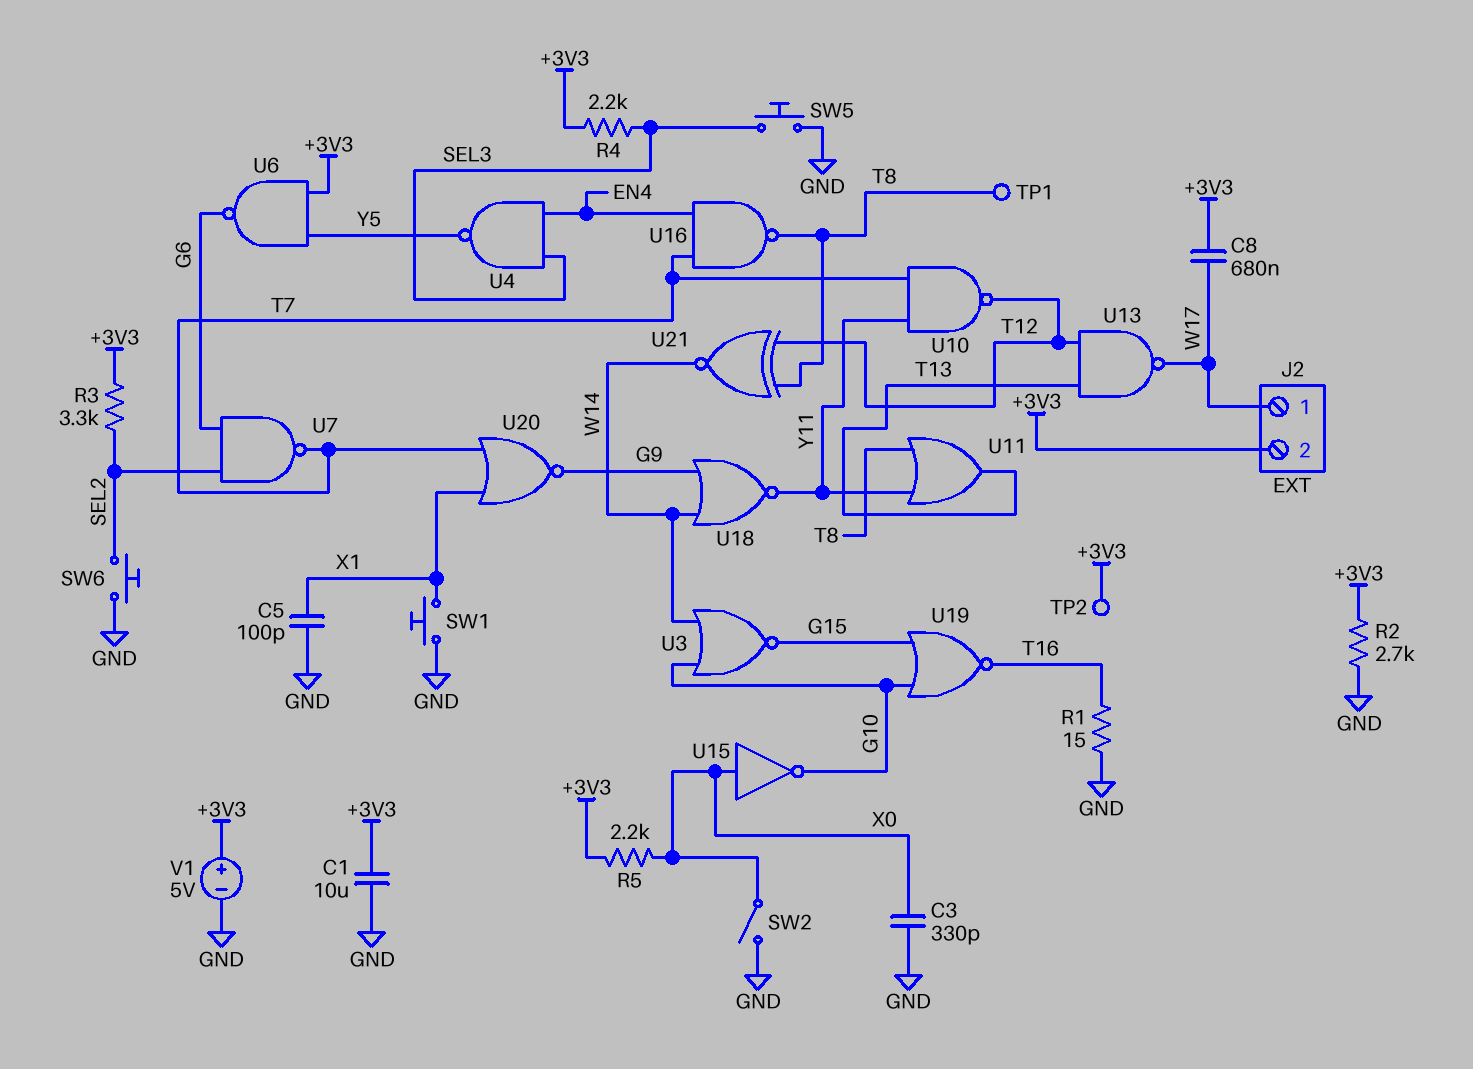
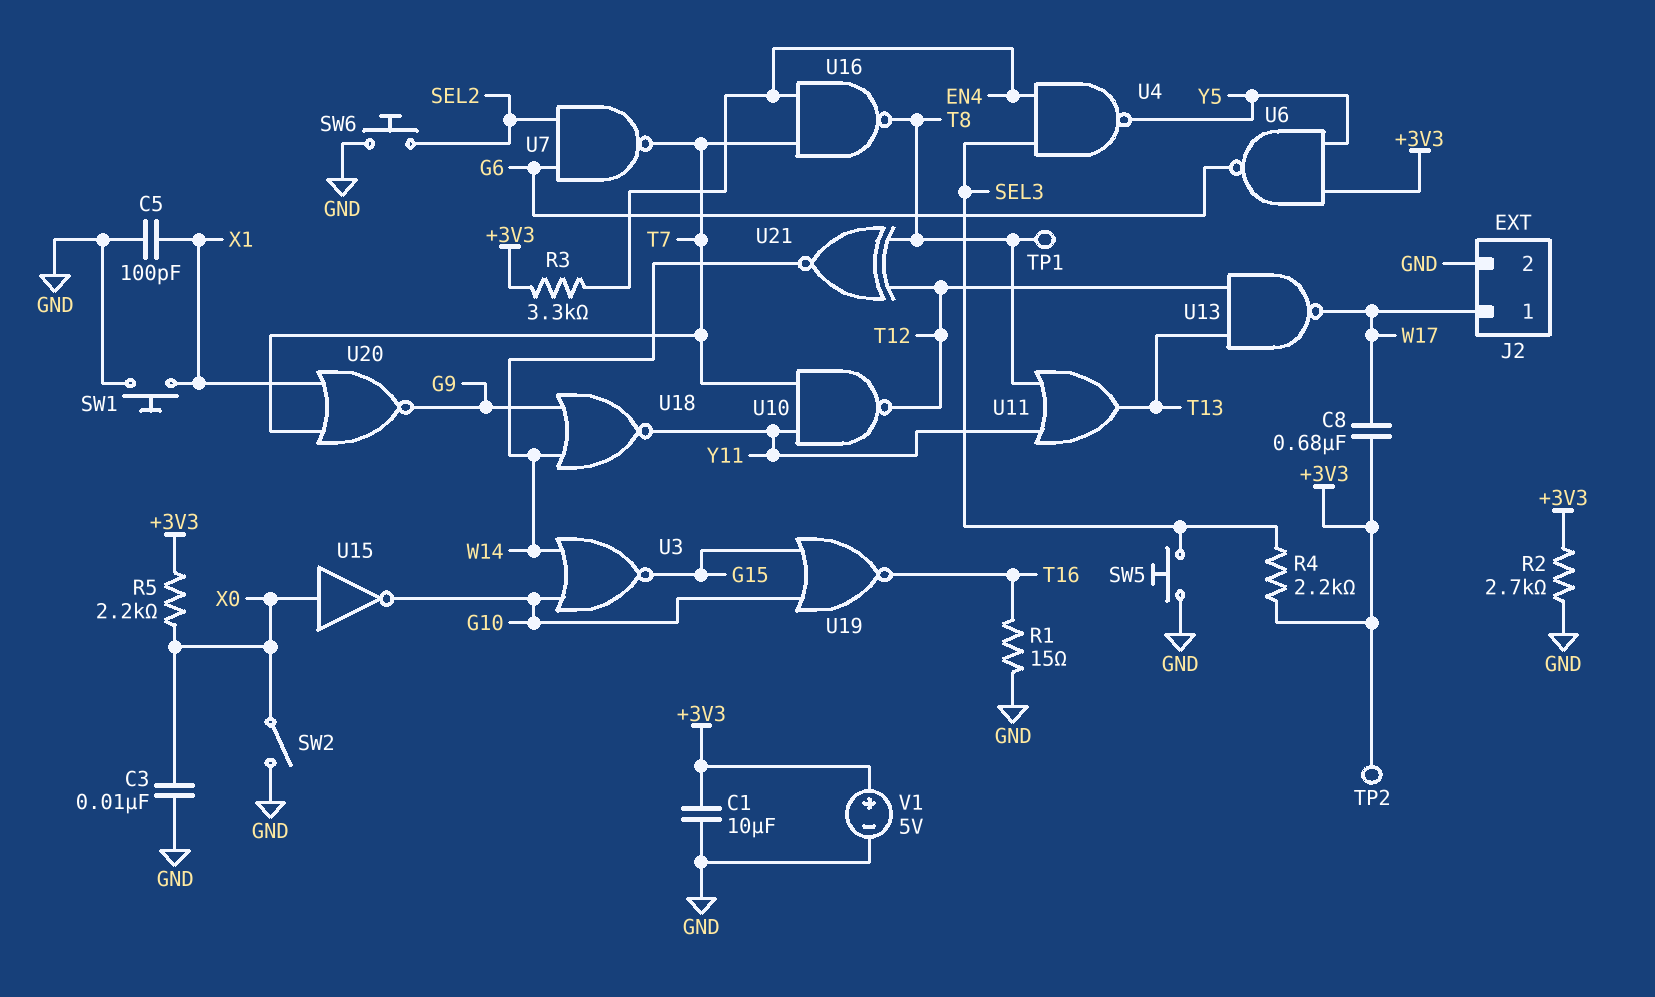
C3: 330pF (GND, X0) -> 10nF (GND, X0)
J2 pin 2: +3V3 -> GND
R3: 3.3k (+3V3, SEL2) -> 3.3k (+3V3, EN4)

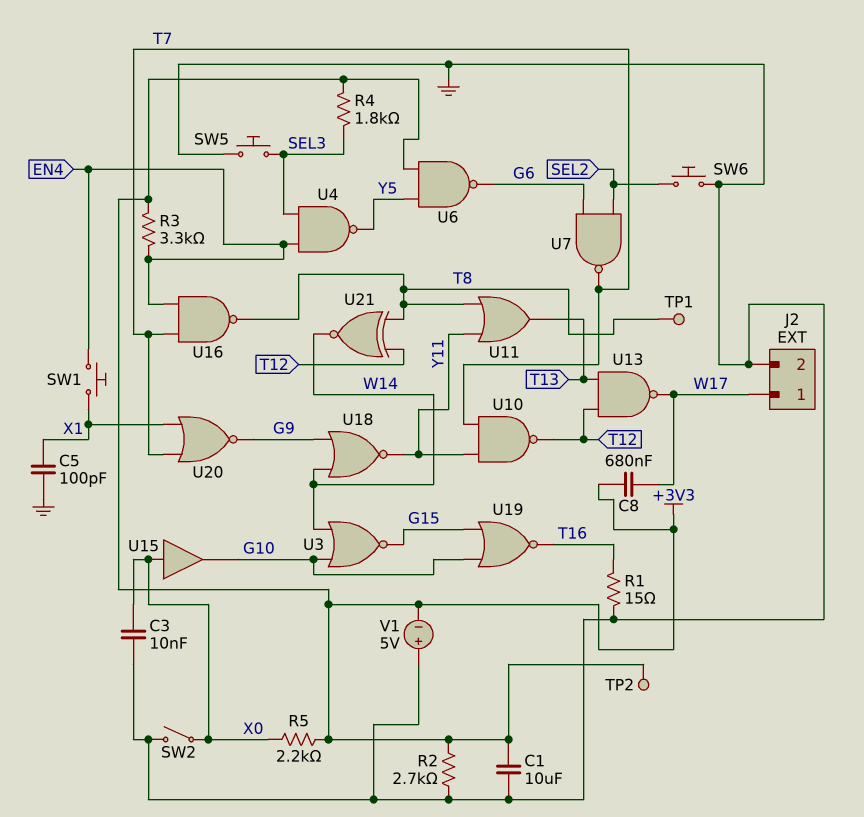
R4: 2.2k (+3V3, SEL3) -> 1.8k (+3V3, SEL3)
SW1: button (GND, X1) -> button (EN4, X1)
U15: NOT (in X0, out G10) -> buffer (in X0, out G10)
V1: 5V (plus +3V3, minus GND) -> 5V (plus GND, minus +3V3)

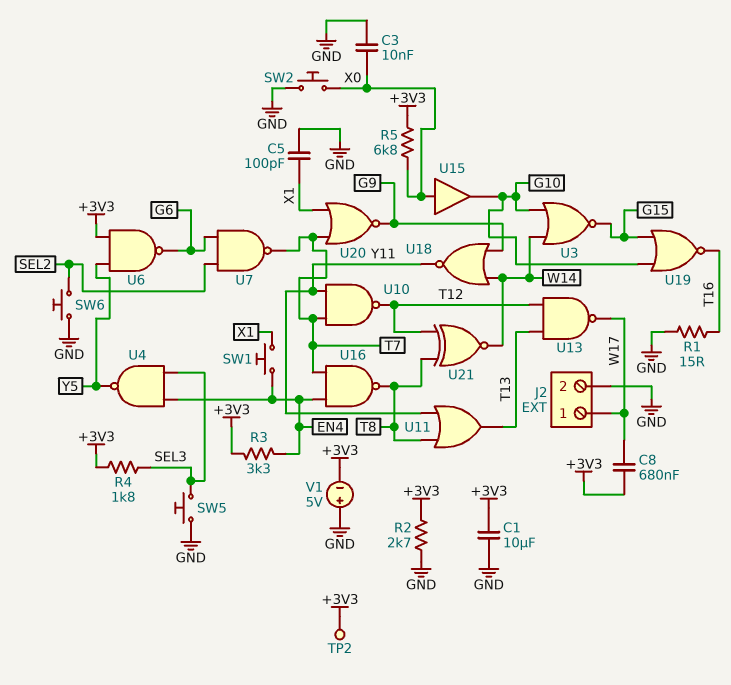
R5: 2.2k (+3V3, X0) -> 6.8k (+3V3, X0)
SW2: switch (GND, X0) -> button (GND, X0)
TP1: test point (T8) -> none

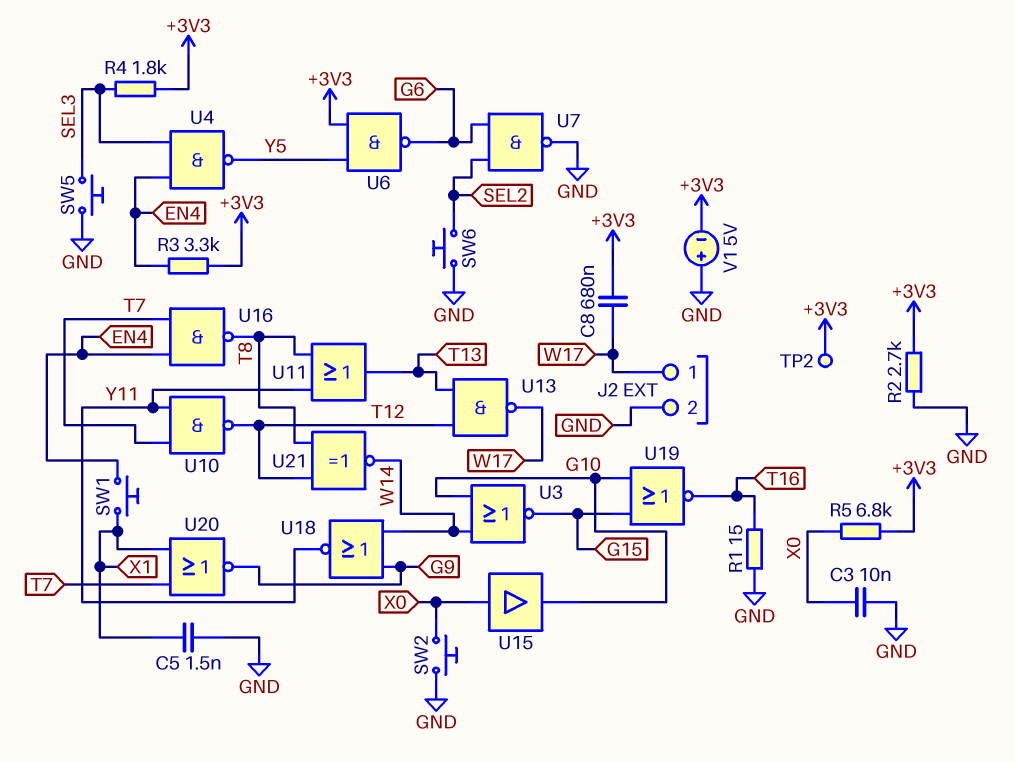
C1: 10uF (+3V3, GND) -> none
C5: 100pF (GND, X1) -> 1.5nF (GND, X1)
U7: NAND (in G6, in SEL2, out T7) -> NAND (in G6, in SEL2, out GND)

